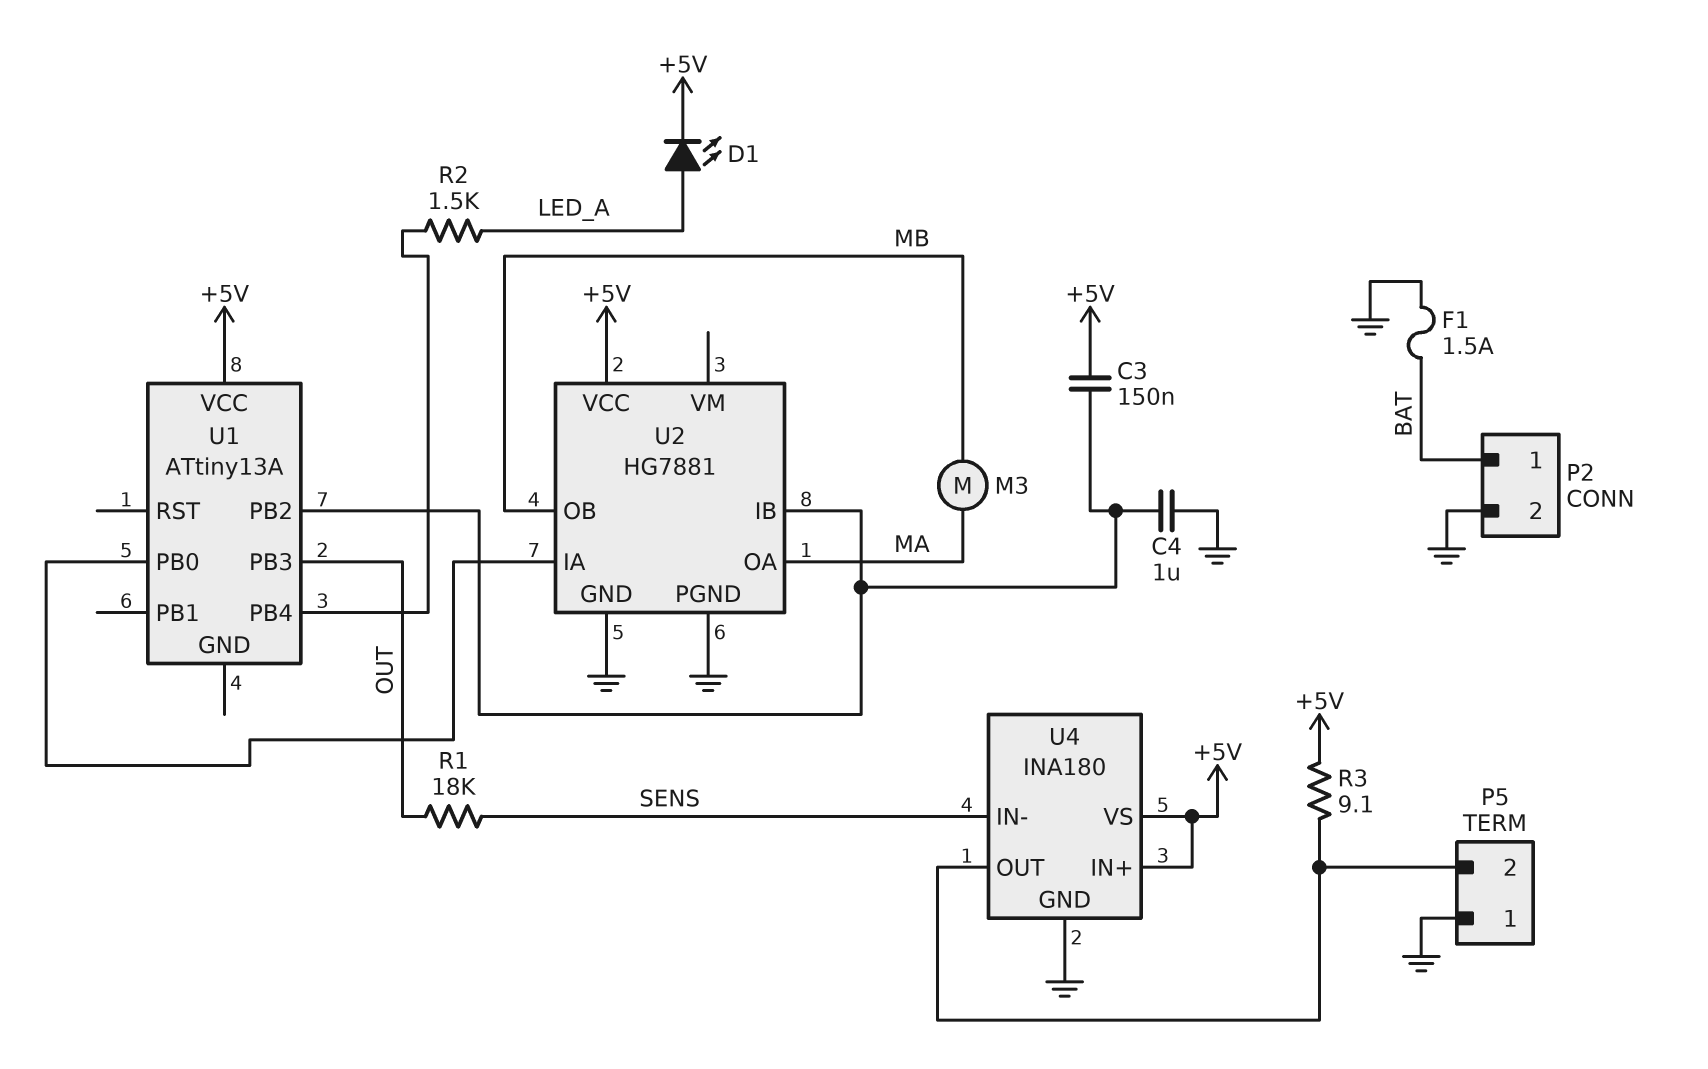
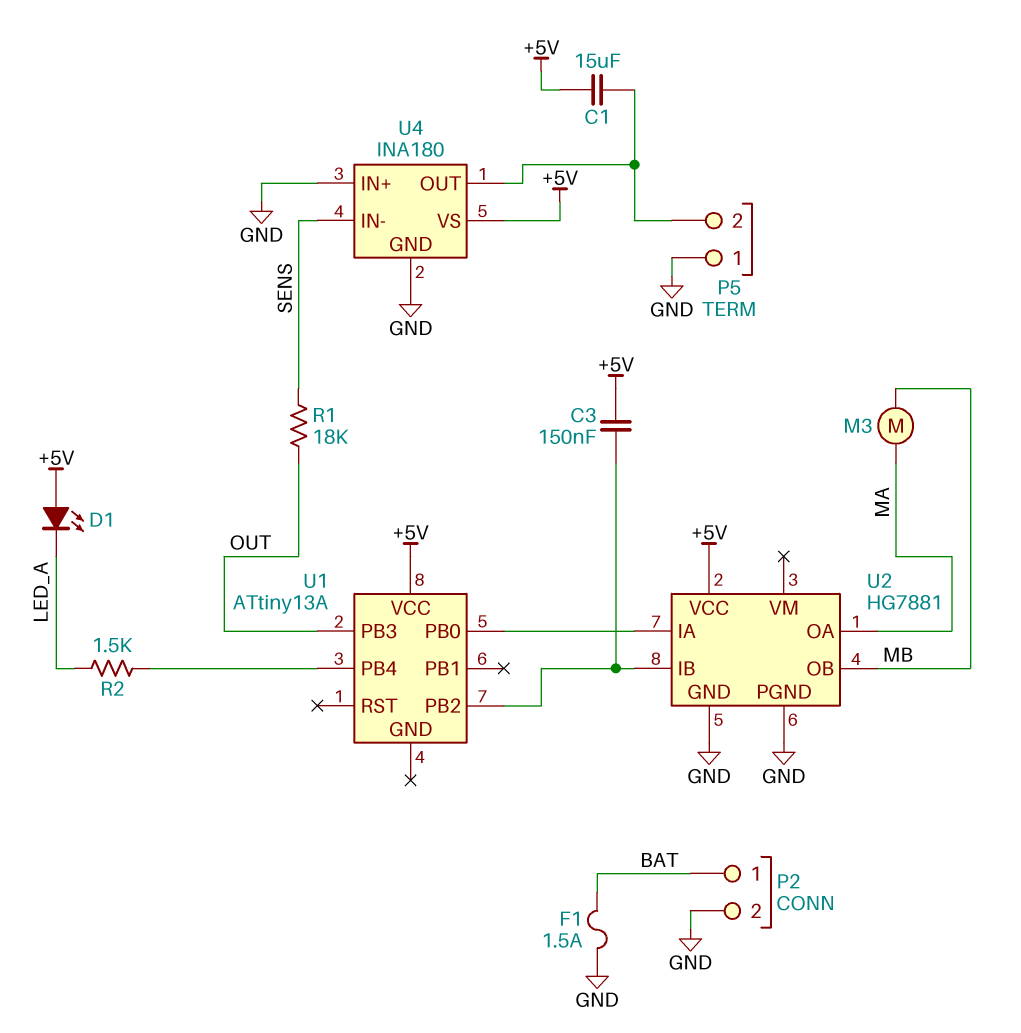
C1: none -> 15uF (+5V, P5/2)
C4: 1uF (GND, U1/PB2) -> none
D1: LED (A LED_A, K +5V) -> LED (A +5V, K LED_A)
R3: 9.1 (+5V, P5/2) -> none
U4 pin IN+: +5V -> GND

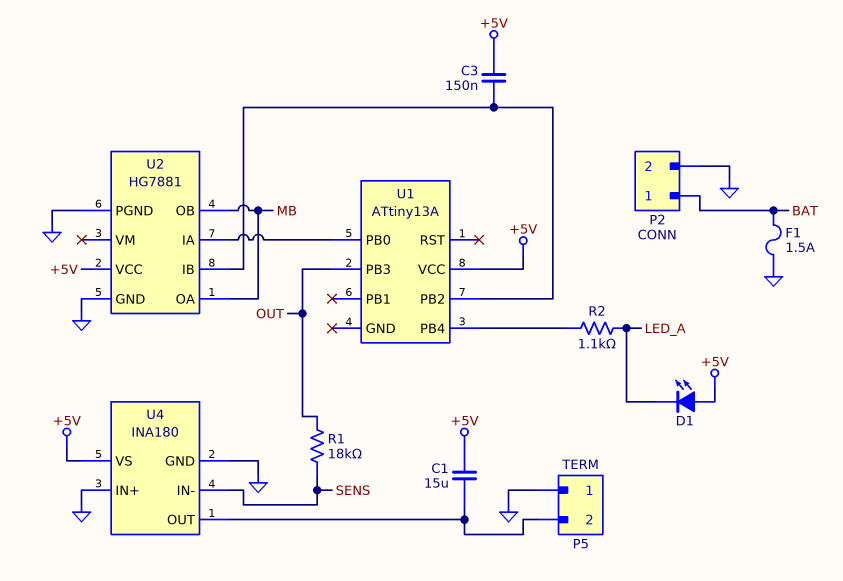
M3: motor (MA, MB) -> none
R2: 1.5k (LED_A, U1/PB4) -> 1.1k (LED_A, U1/PB4)
U2 pin OA: MA -> MB

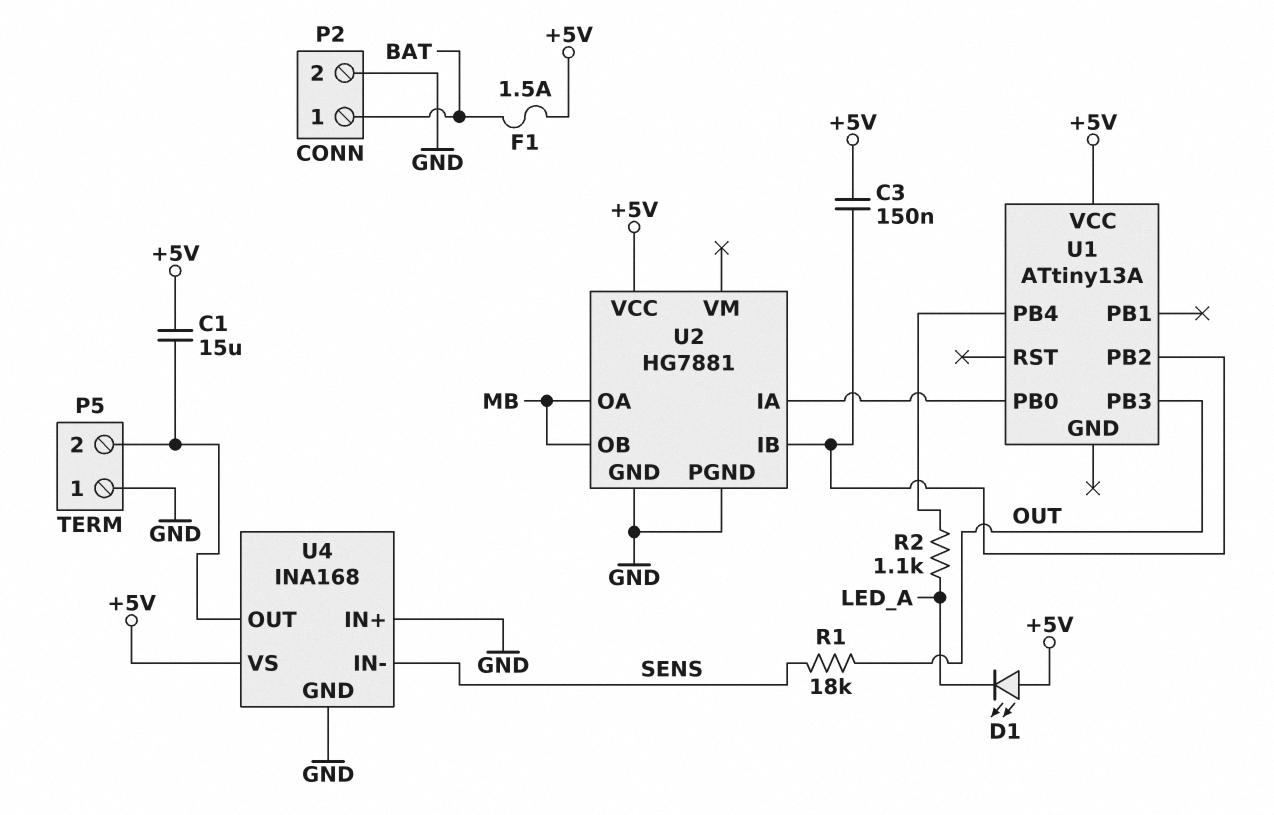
F1: 1.5A (BAT, GND) -> 1.5A (+5V, BAT)
U4: INA180 -> INA168

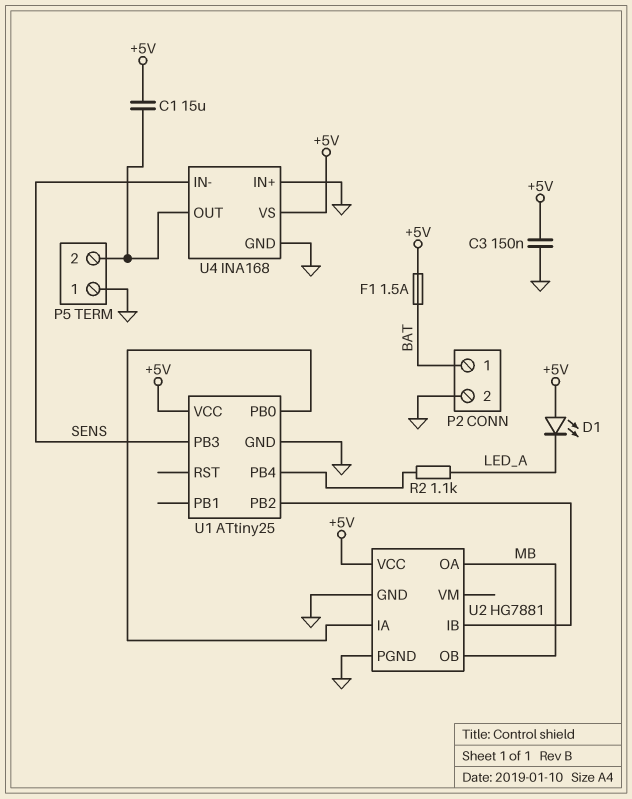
C3: 150nF (+5V, U1/PB2) -> 150nF (+5V, GND)
R1: 18k (OUT, SENS) -> none
U1: ATtiny13A -> ATtiny25
U1 pin GND: none -> GND
U1 pin PB3: OUT -> SENS

